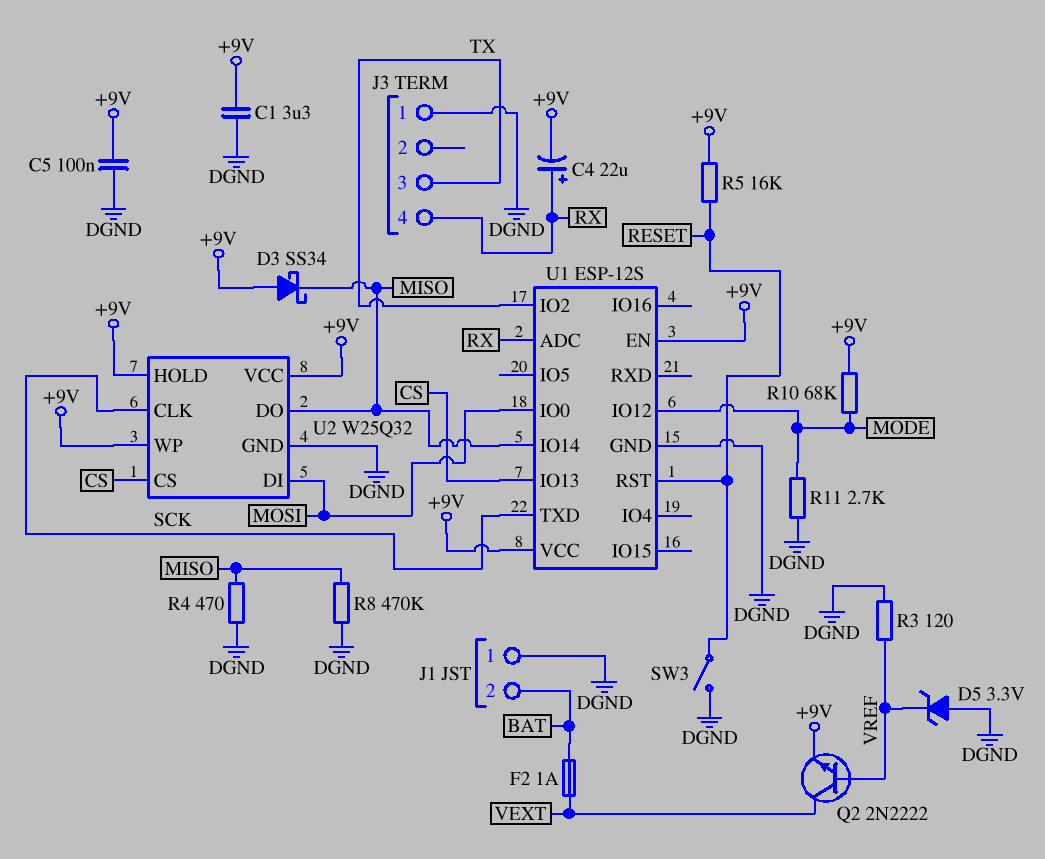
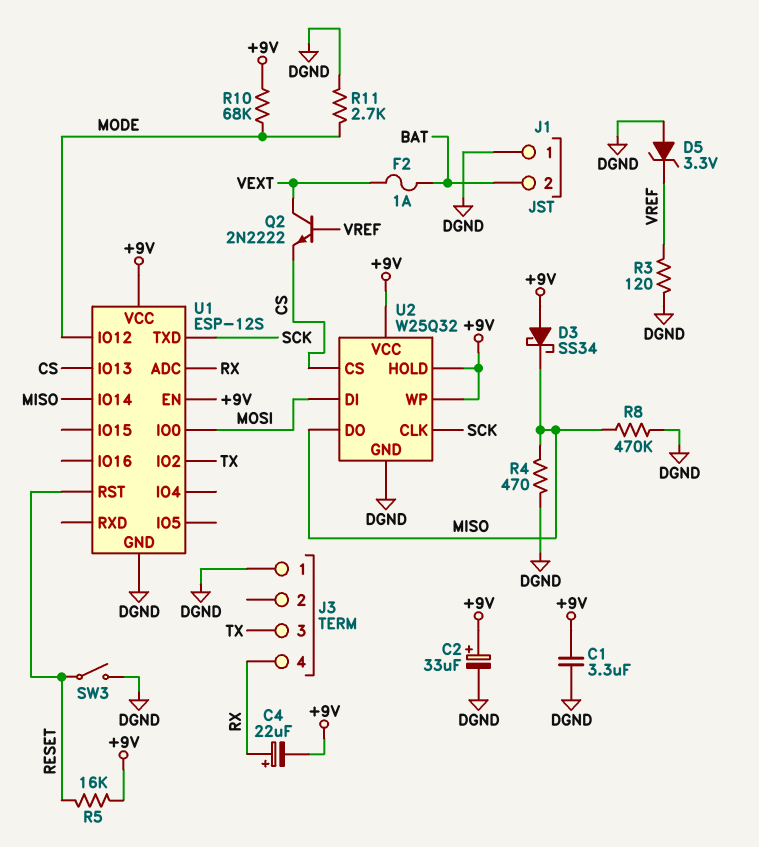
C2: none -> 33uF (plus +9V, minus DGND)
C5: 100nF (+9V, DGND) -> none
Q2: NPN 2N2222 (B VREF, C VEXT, E +9V) -> NPN 2N2222 (B VREF, C VEXT, E CS)

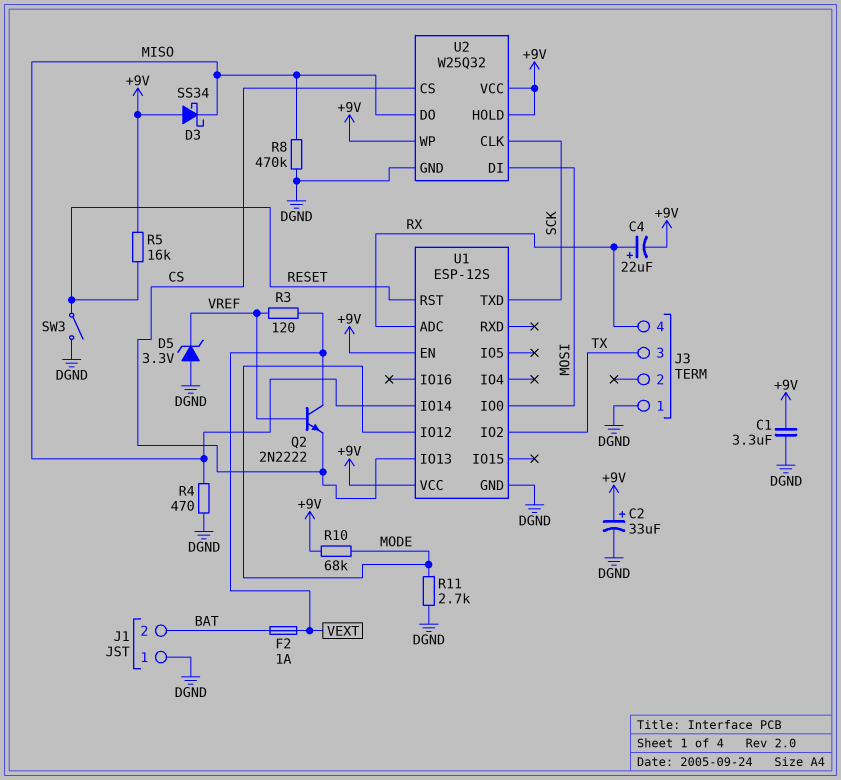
R3: 120 (DGND, VREF) -> 120 (VEXT, VREF)

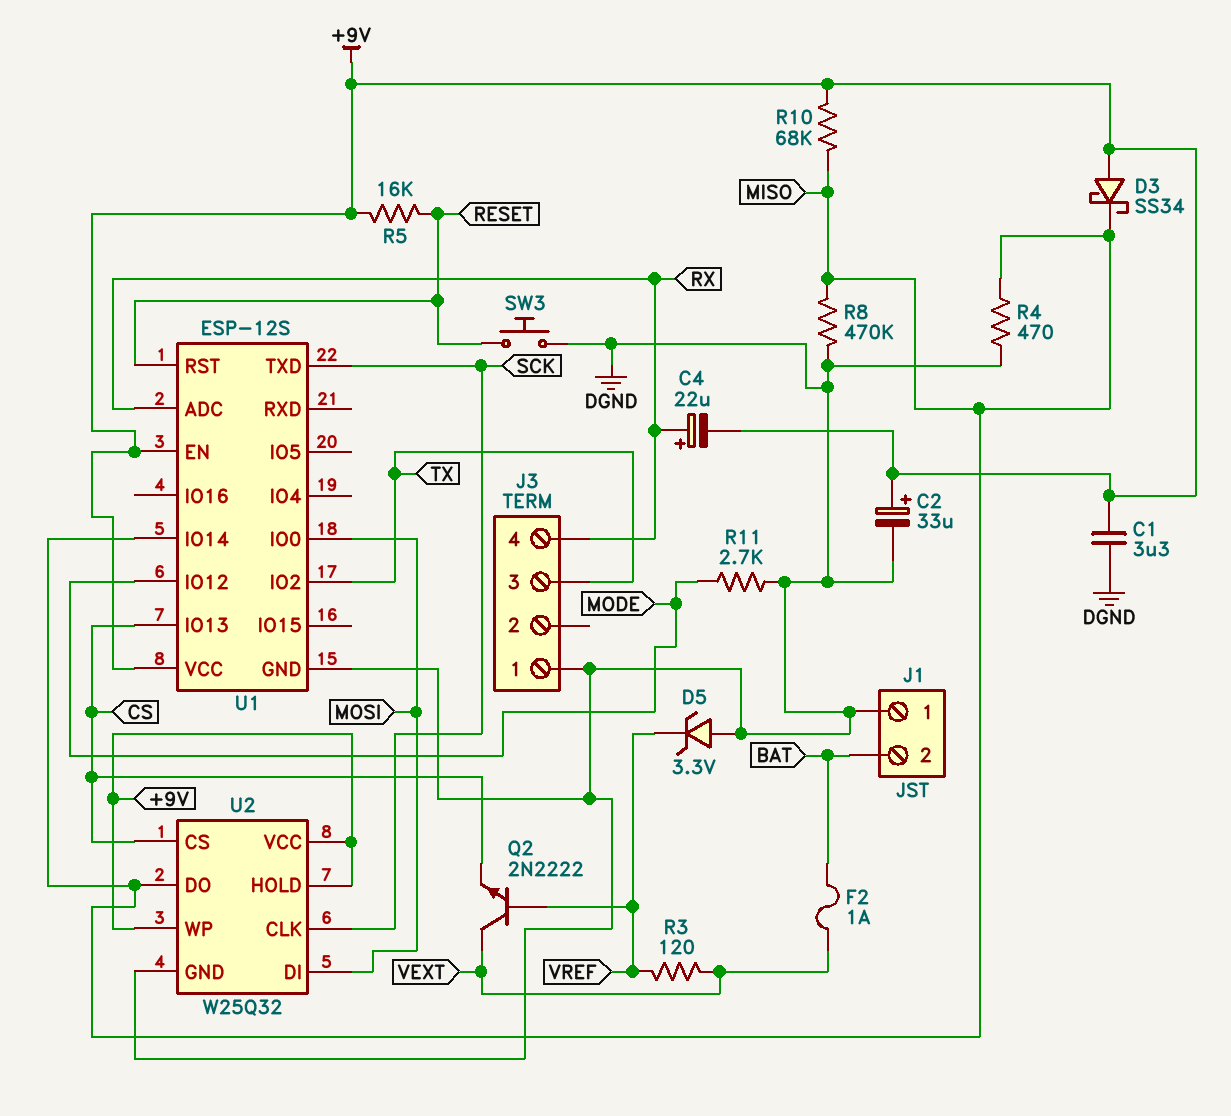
R10: 68k (+9V, MODE) -> 68k (+9V, MISO)
SW3: switch (DGND, RESET) -> button (DGND, RESET)

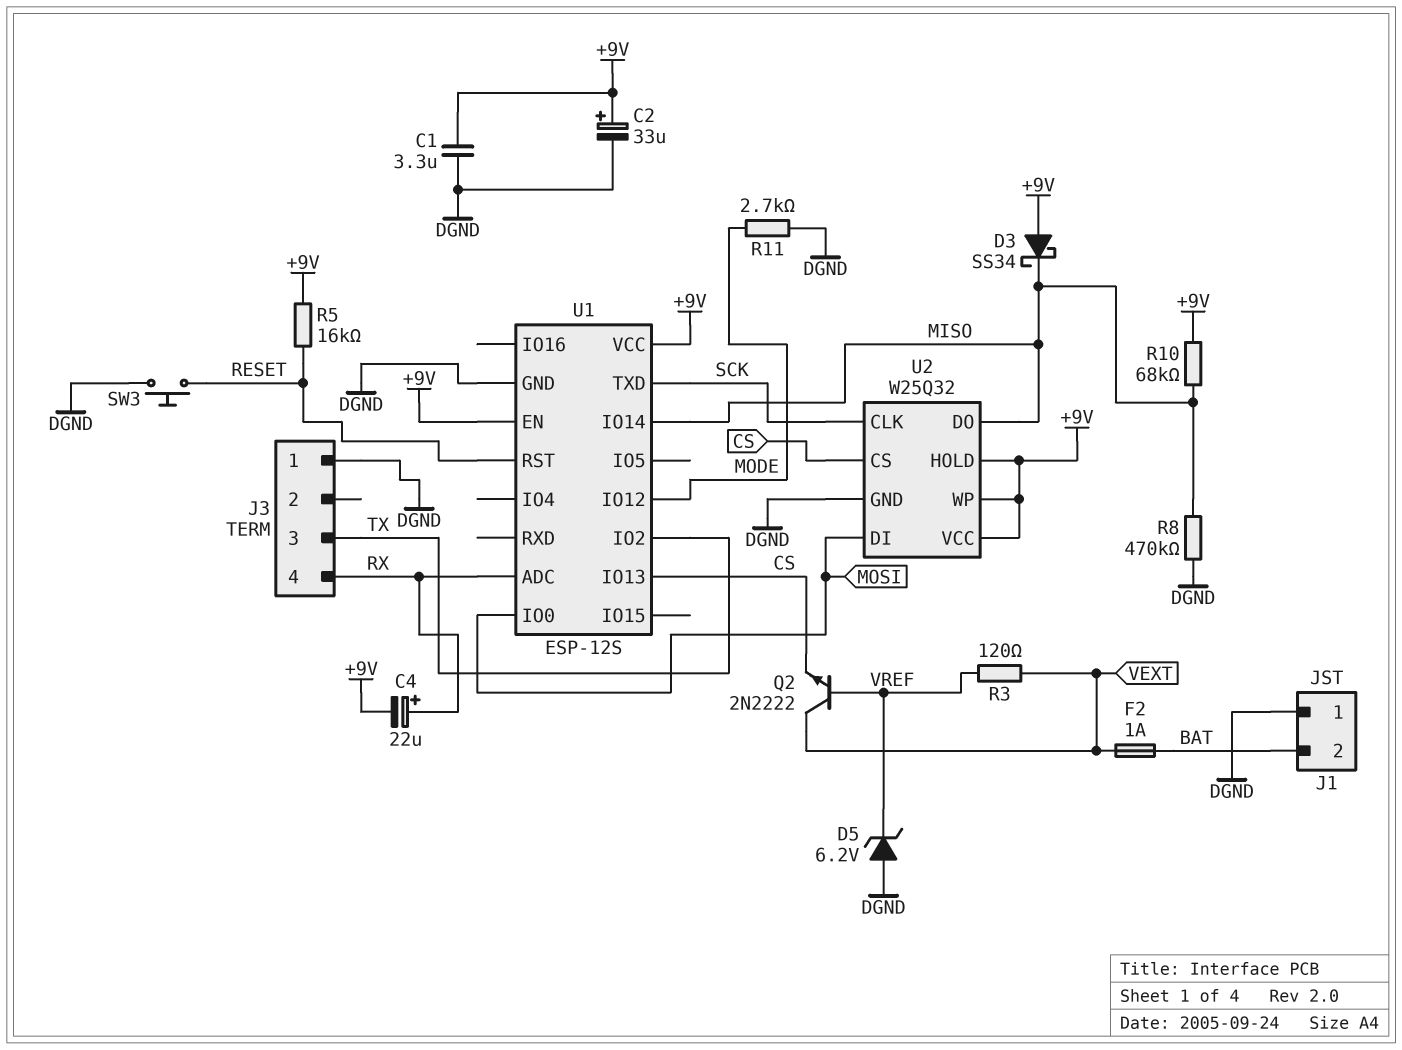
D5: zener 3.3V (A DGND, K VREF) -> zener 6.2V (A DGND, K VREF)
R4: 470 (DGND, MISO) -> none

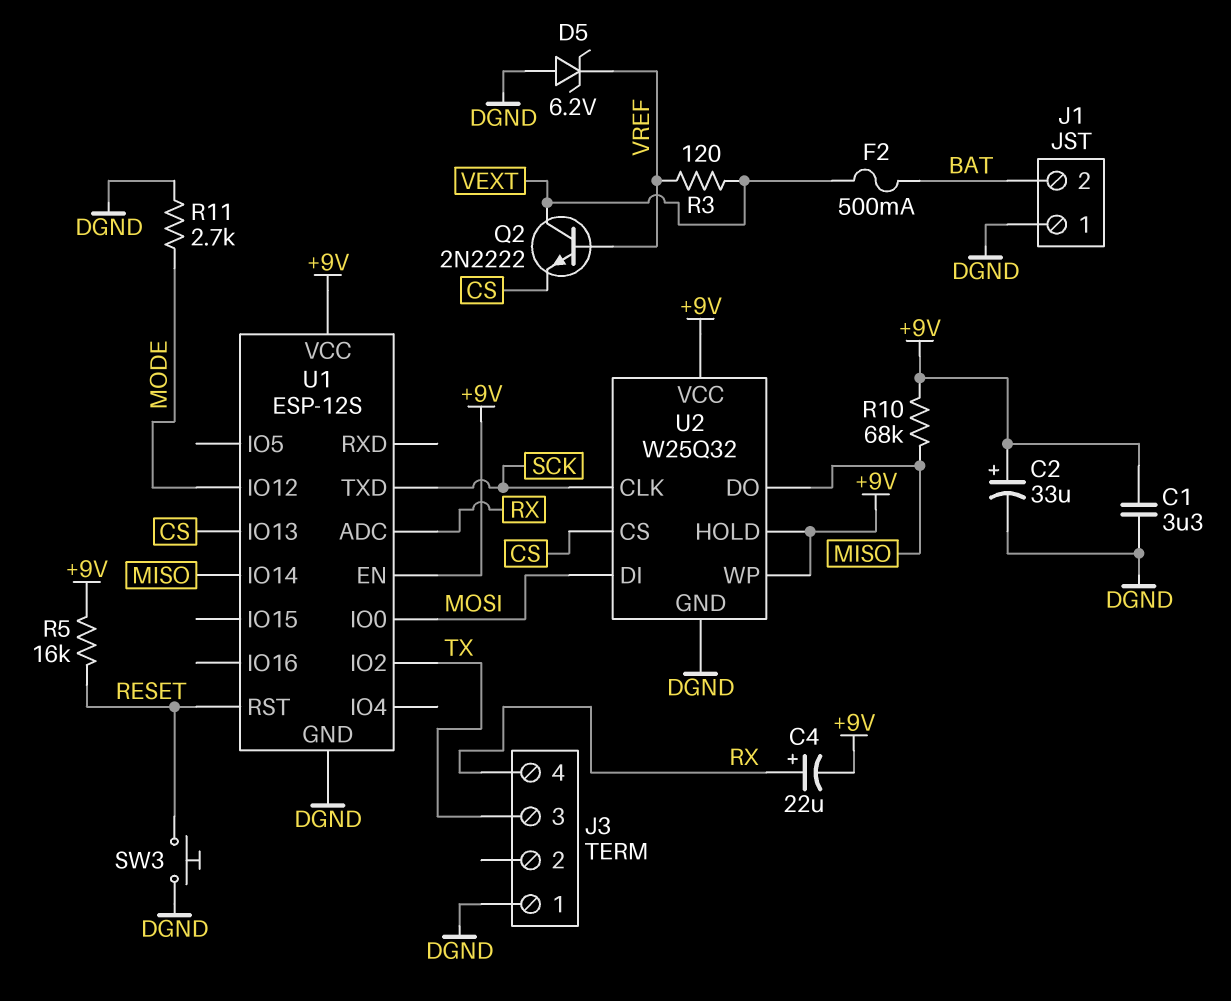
D3: schottky SS34 (A +9V, K MISO) -> none
F2: 1A (BAT, VEXT) -> 500mA (BAT, VEXT)
R8: 470k (DGND, MISO) -> none

